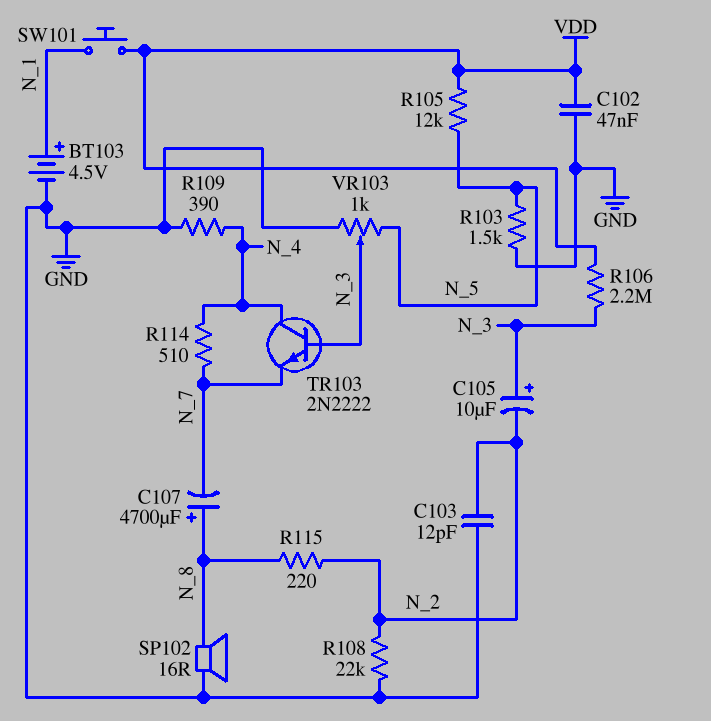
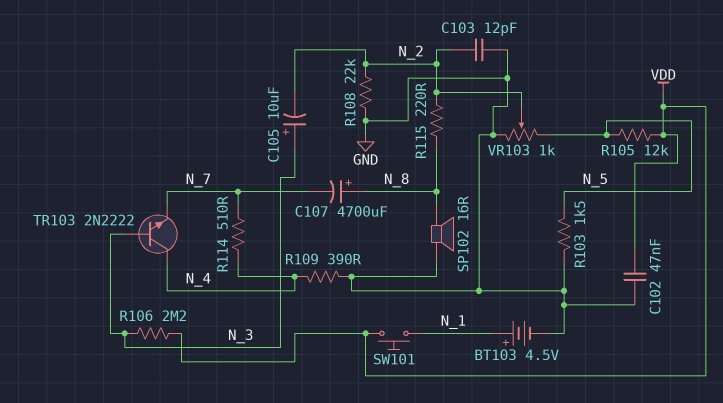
VR103: 1k (GND, N_5, wiper N_3) -> 1k (GND, N_5, wiper N_2)

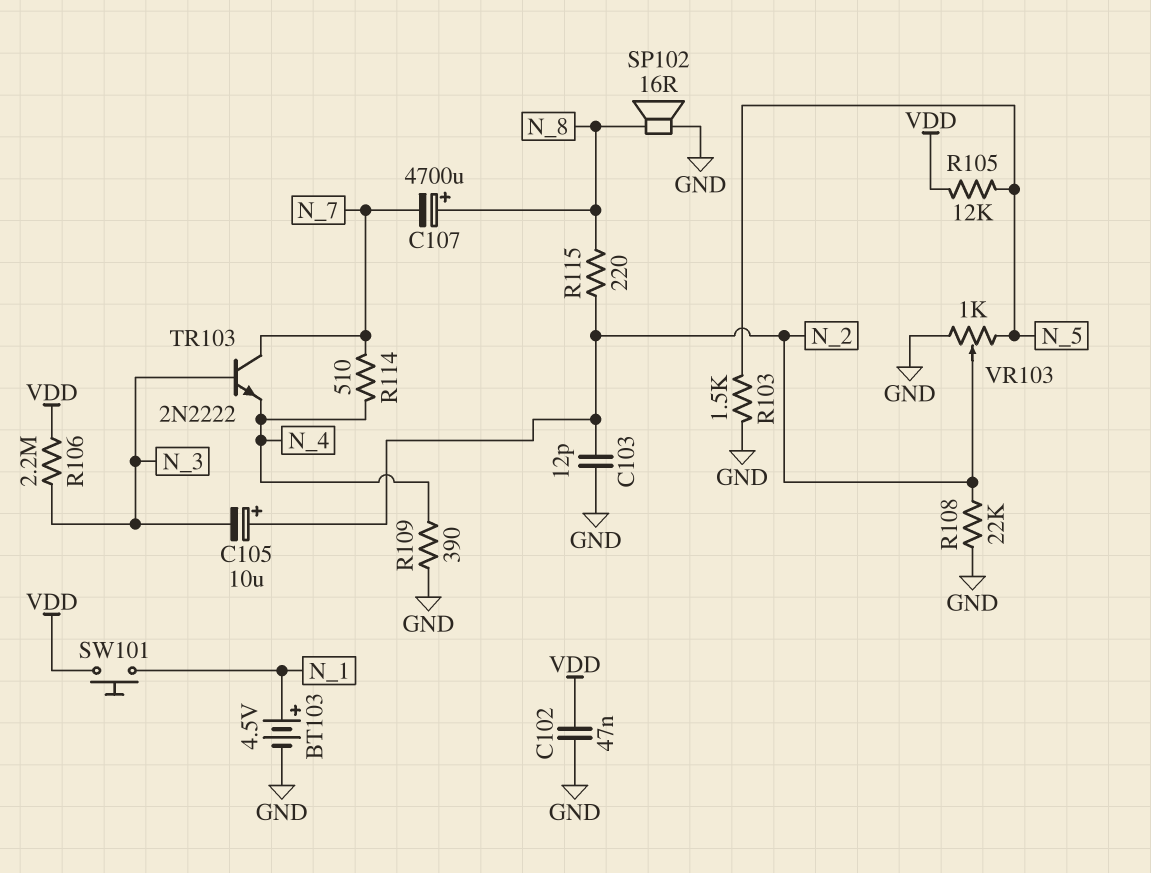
C105: 10uF (plus N_3, minus N_2) -> 10uF (plus N_2, minus N_3)
TR103: NPN 2N2222 (B N_3, C N_4, E N_7) -> NPN 2N2222 (B N_3, C N_7, E N_4)

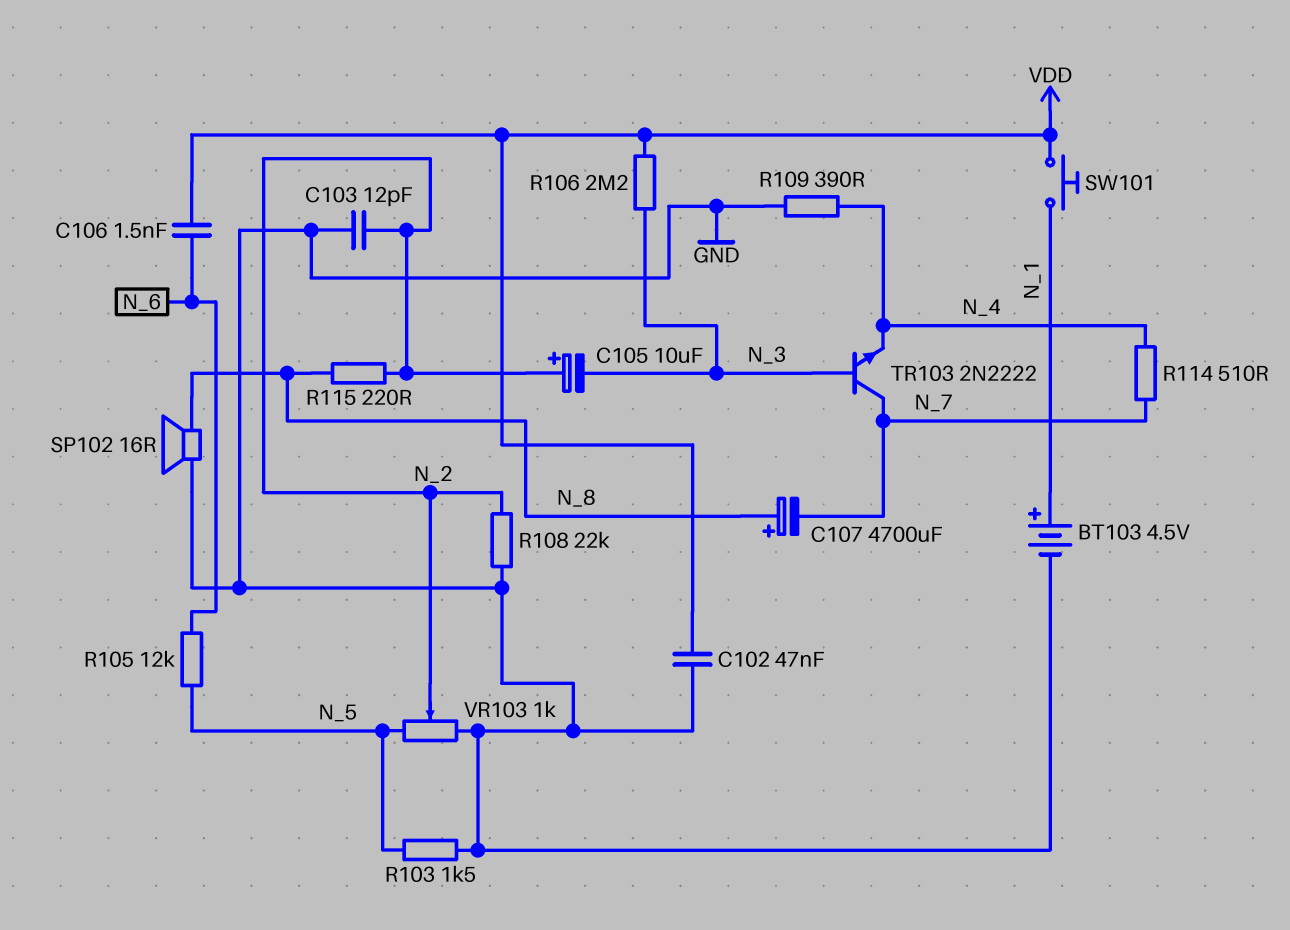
C106: none -> 1.5nF (N_6, VDD)
R105: 12k (N_5, VDD) -> 12k (N_5, N_6)

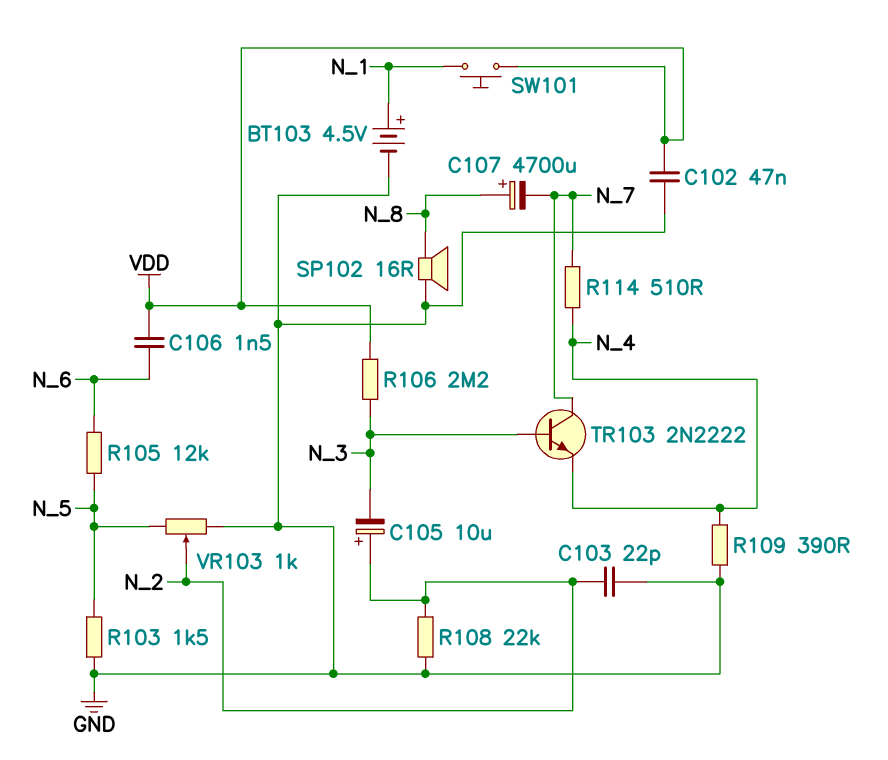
C103: 12pF (GND, N_2) -> 22pF (GND, N_2)
R115: 220 (N_2, N_8) -> none

